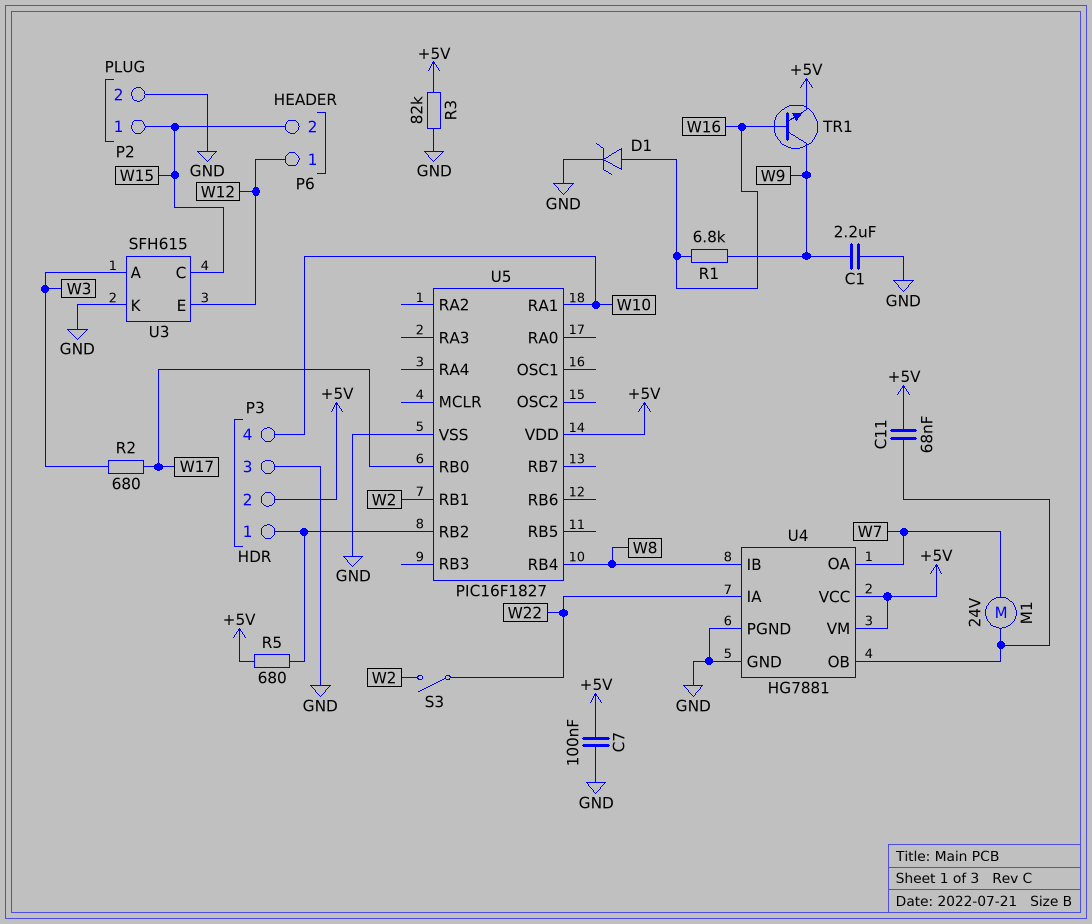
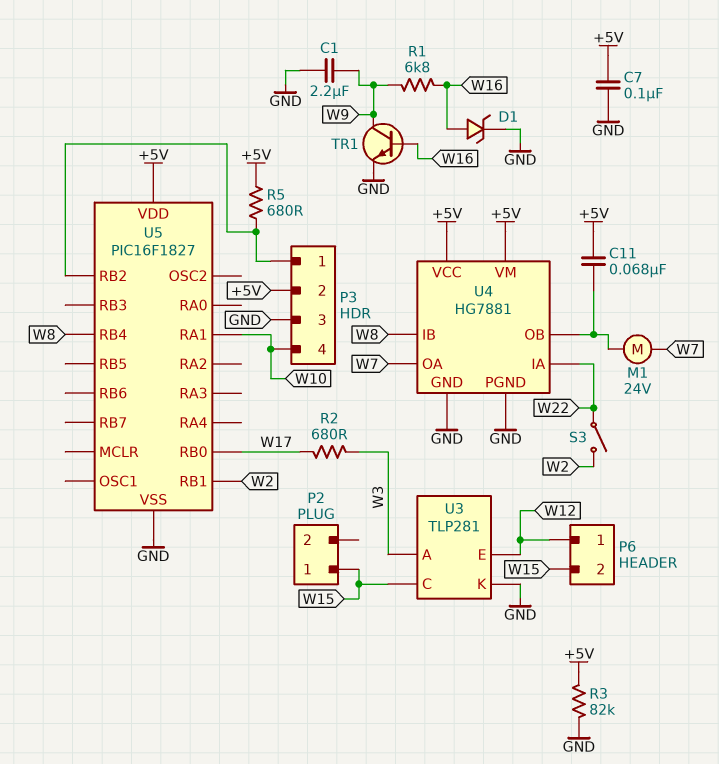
P2 pin 2: GND -> none
TR1: NPN (B W16, C W9, E +5V) -> NPN (B W16, C W9, E GND)
U3: SFH615 -> TLP281

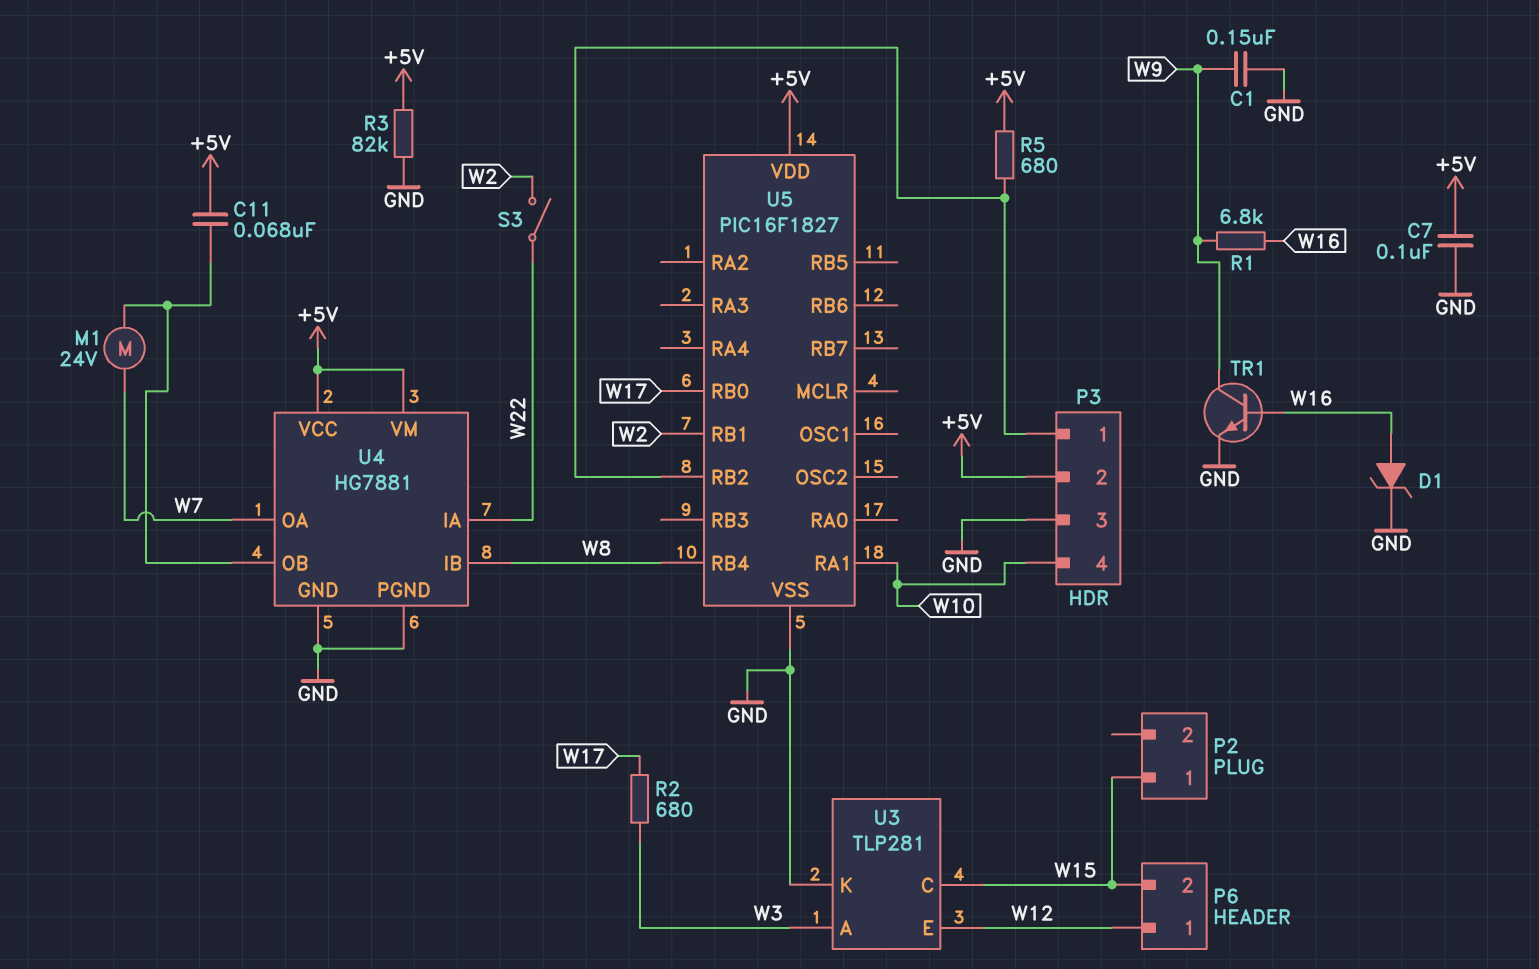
C1: 2.2uF (GND, W9) -> 150nF (GND, W9)

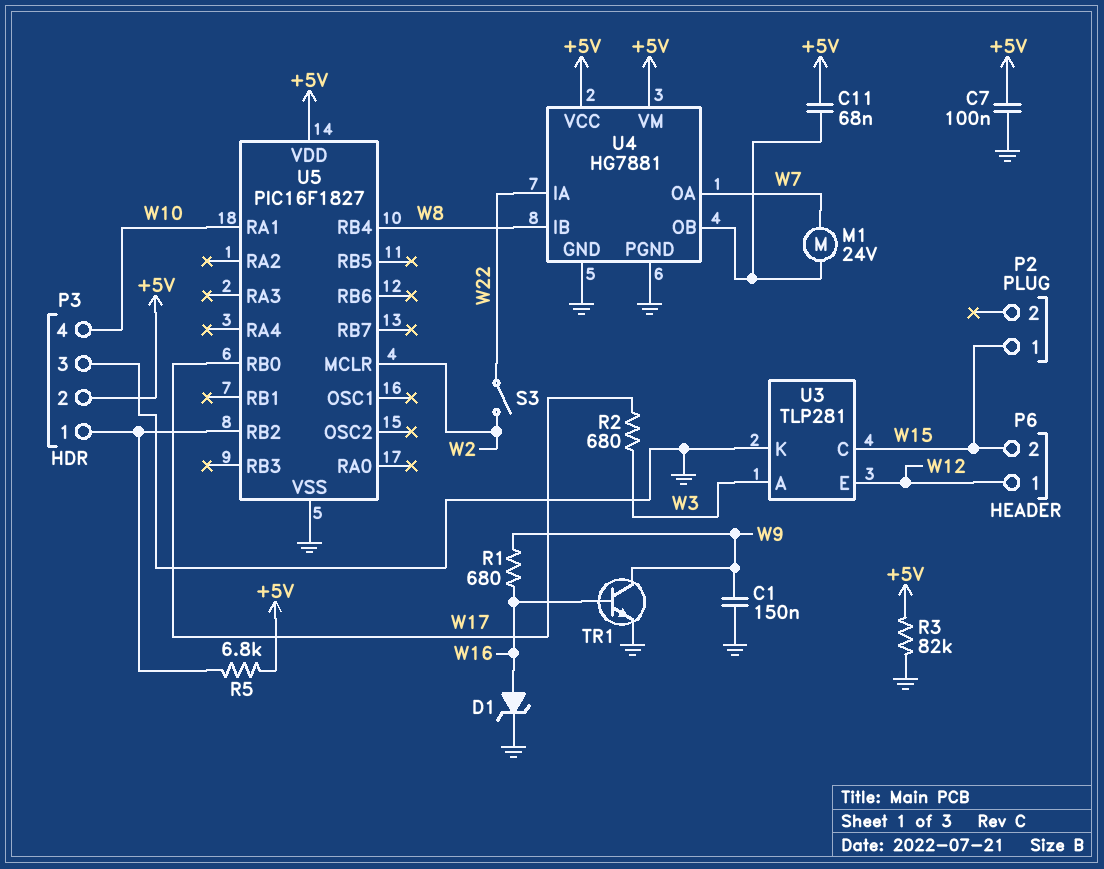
R1: 6.8k (W9, W16) -> 680 (W9, W16)
R5: 680 (+5V, P3/1) -> 6.8k (+5V, P3/1)
U5 pin MCLR: none -> W2
U5 pin RB1: W2 -> none

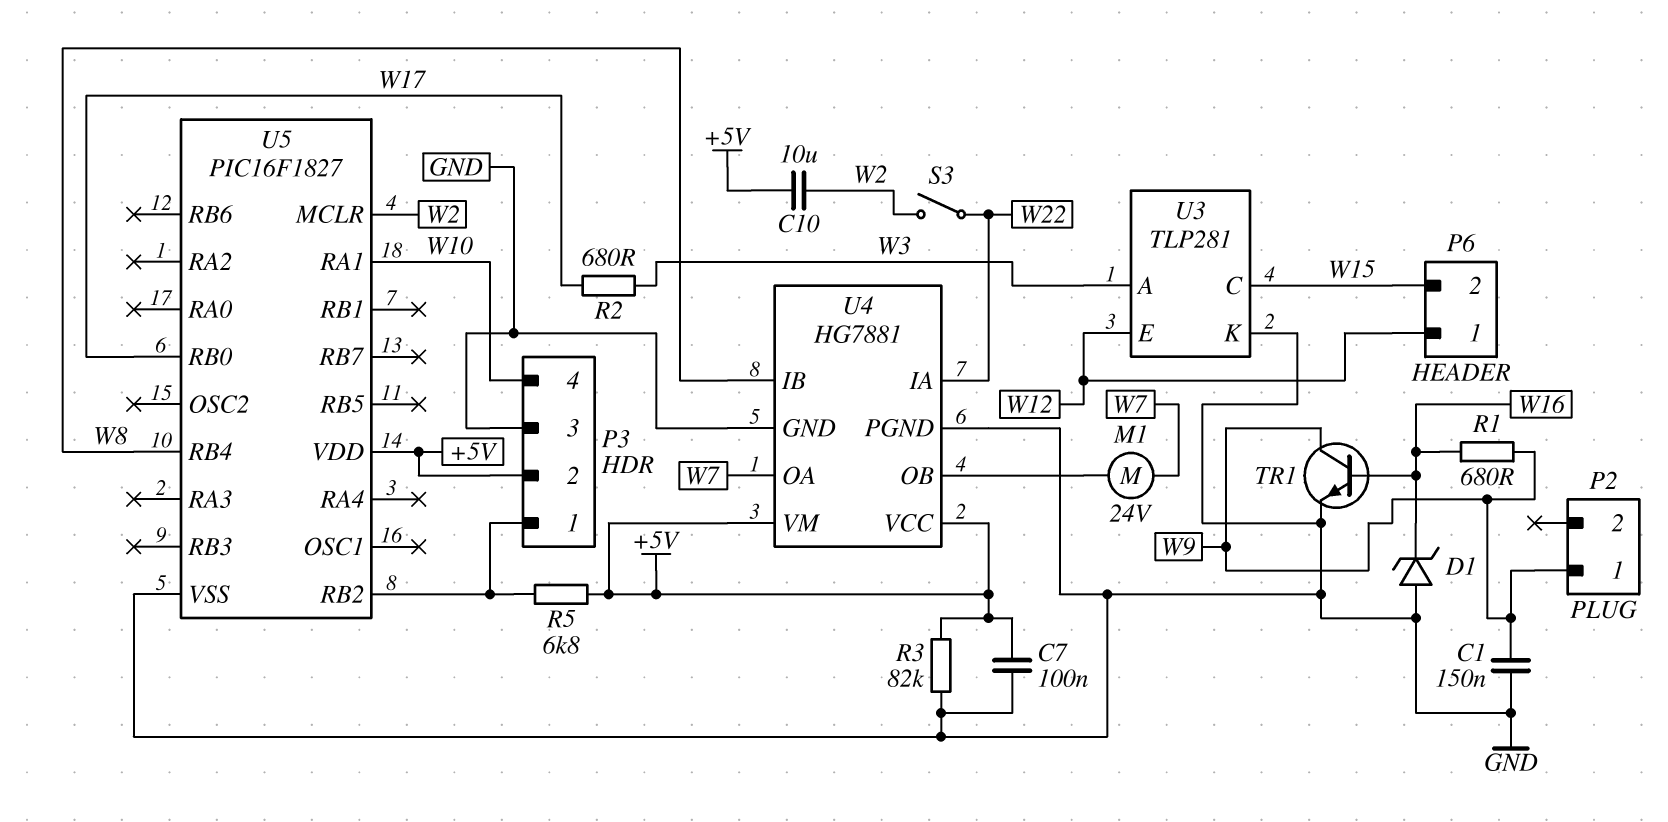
C10: none -> 10uF (+5V, W2)
C11: 68nF (+5V, U4/OB) -> none
D1: zener (A W16, K GND) -> zener (A GND, K W16)
P2 pin 1: W15 -> W9

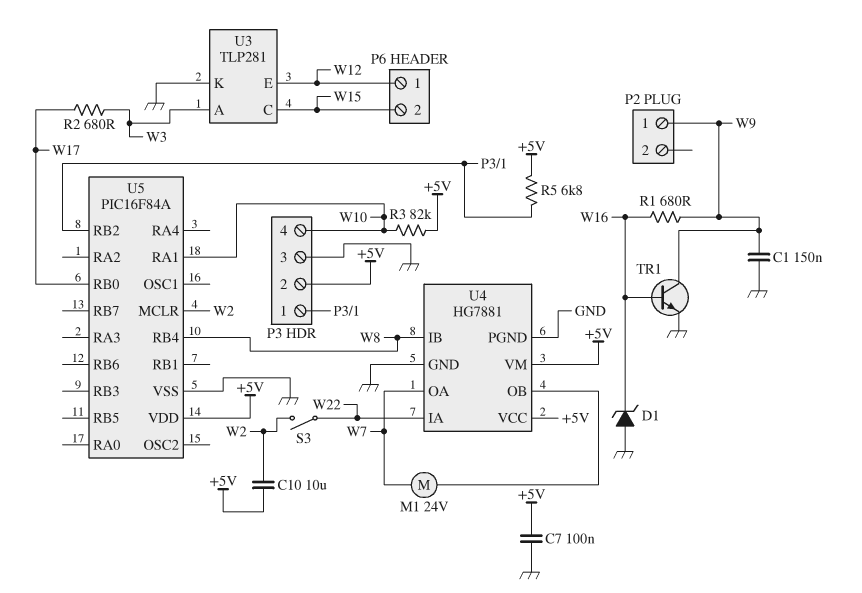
R3: 82k (+5V, GND) -> 82k (+5V, W10)
U5: PIC16F1827 -> PIC16F84A

